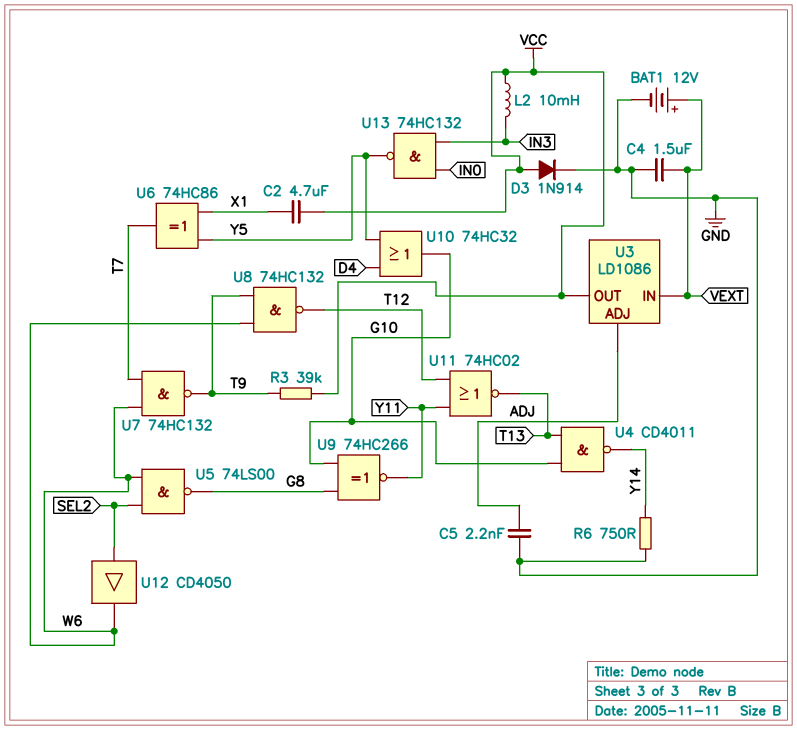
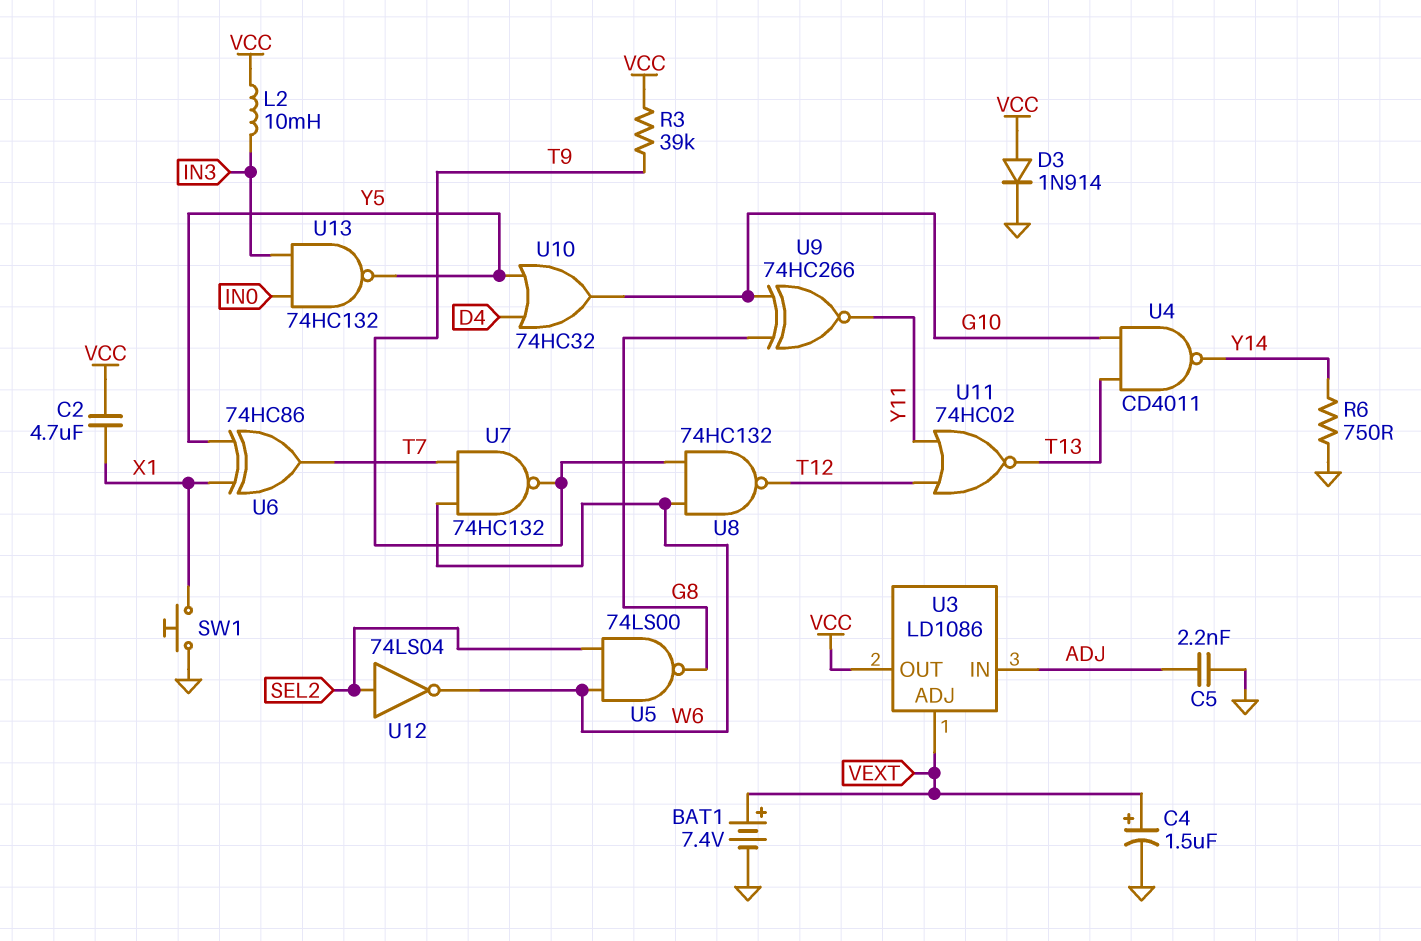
BAT1: 12V (plus VEXT, minus GND) -> 7.4V (plus VEXT, minus GND)
C4: 1.5uF (GND, VEXT) -> 1.5uF (plus VEXT, minus GND)
SW1: none -> button (GND, X1)
U3 pin ADJ: ADJ -> VEXT
U3 pin IN: VEXT -> ADJ
U12: buffer CD4050 (in SEL2, out W6) -> NOT 74LS04 (in SEL2, out W6)

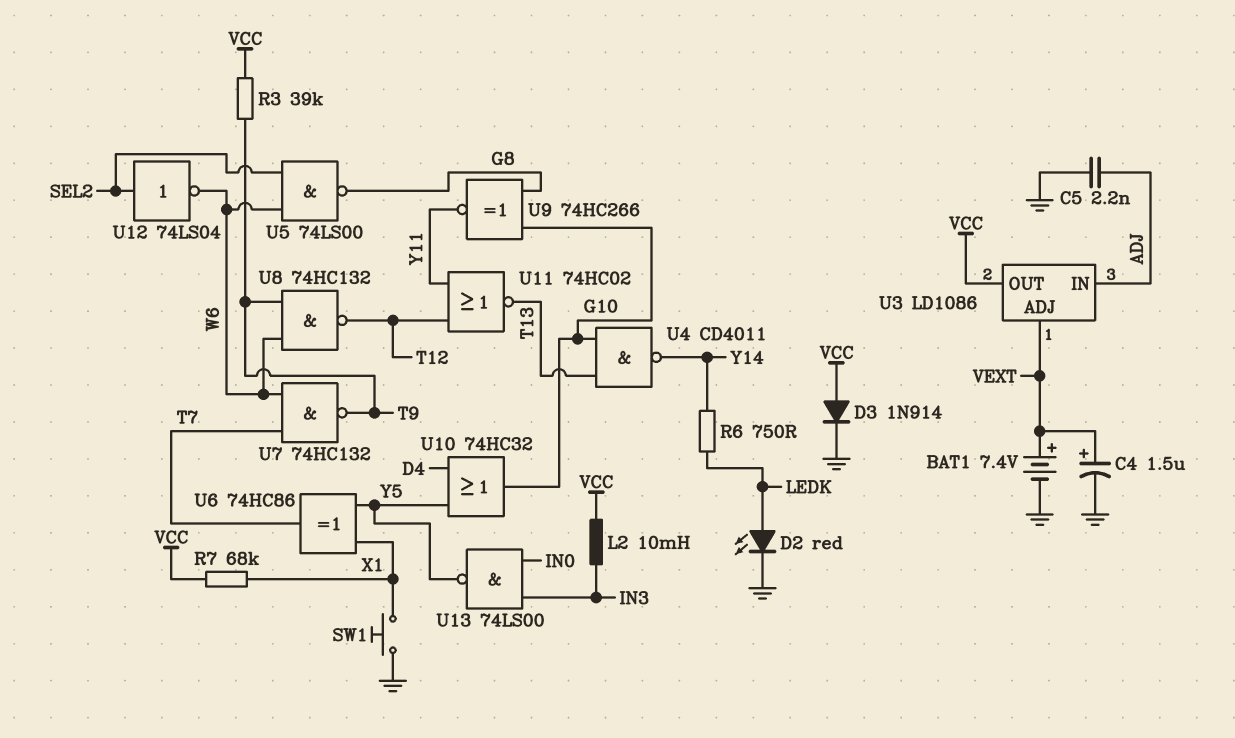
C2: 4.7uF (VCC, X1) -> none
D2: none -> LED red (A LEDK, K GND)
R6: 750 (GND, Y14) -> 750 (LEDK, Y14)
R7: none -> 68k (VCC, X1)
U13: NAND 74HC132 (in IN0, in IN3, out Y5) -> NAND 74LS00 (in IN0, in IN3, out Y5)

